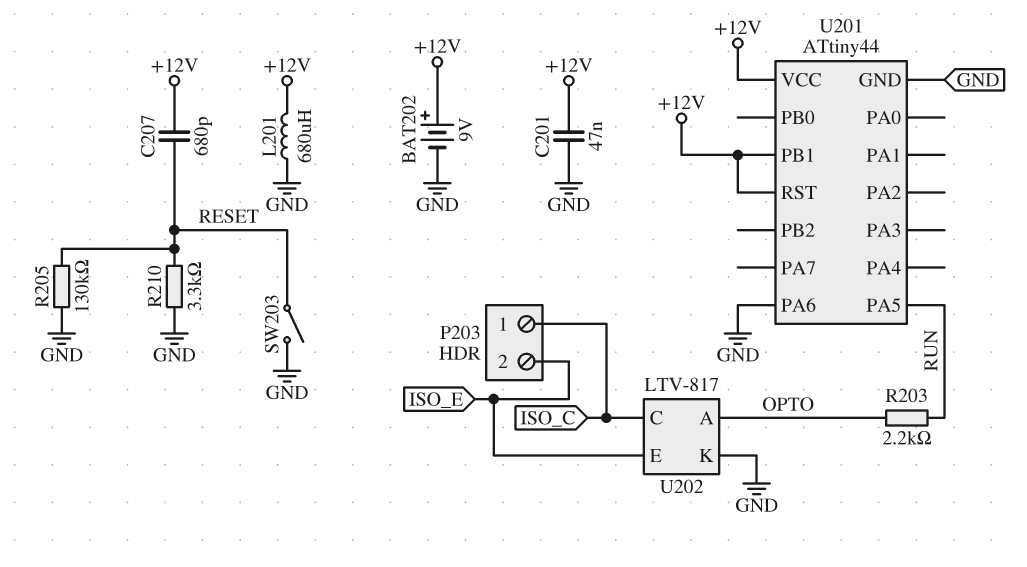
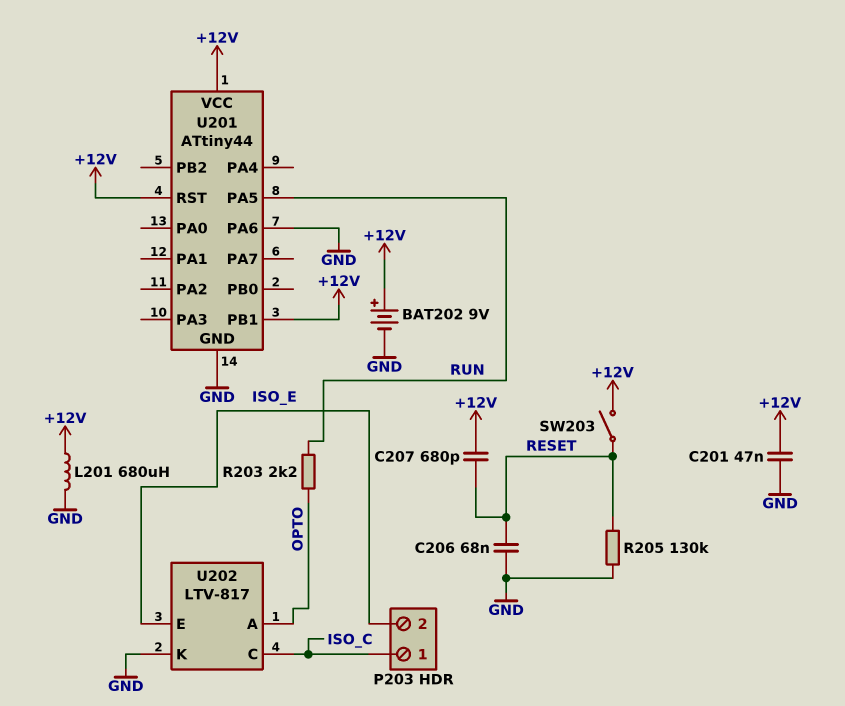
C206: none -> 68nF (GND, RESET)
R210: 3.3k (GND, RESET) -> none
SW203: switch (GND, RESET) -> switch (+12V, RESET)

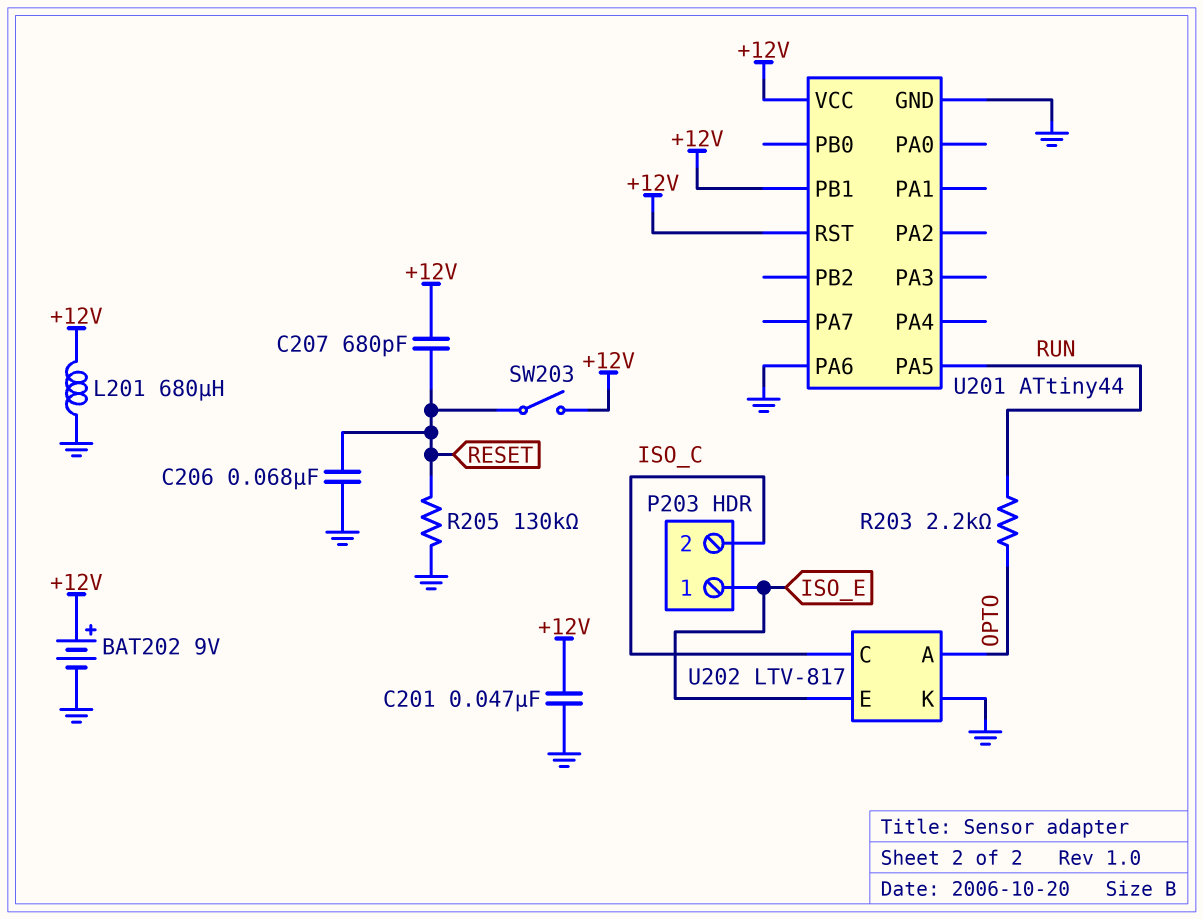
P203 pin 1: ISO_C -> ISO_E
P203 pin 2: ISO_E -> ISO_C

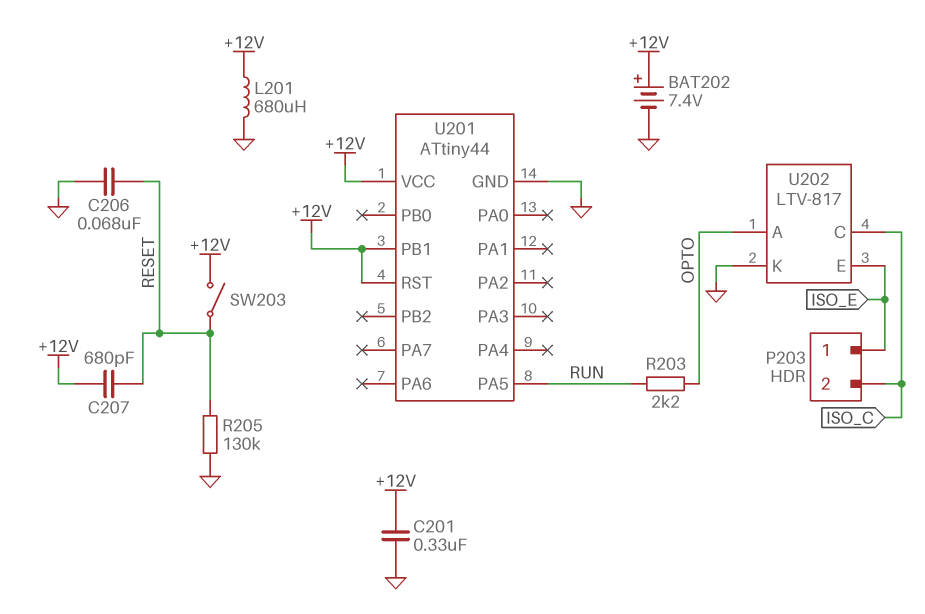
BAT202: 9V (plus +12V, minus GND) -> 7.4V (plus +12V, minus GND)
C201: 47nF (+12V, GND) -> 330nF (+12V, GND)
U201 pin PA6: GND -> none

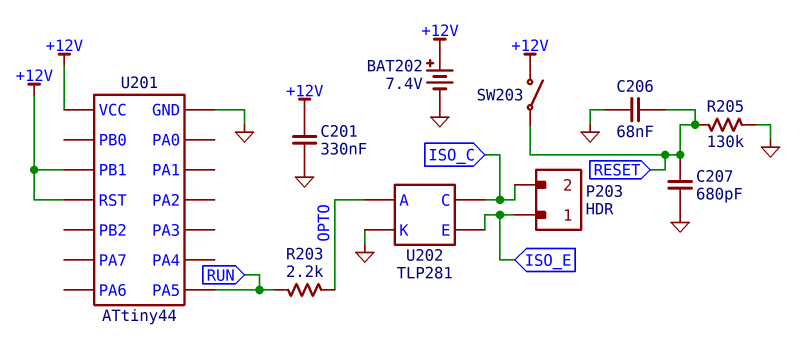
C207: 680pF (+12V, RESET) -> 680pF (GND, RESET)
L201: 680uH (+12V, GND) -> none
U202: LTV-817 -> TLP281

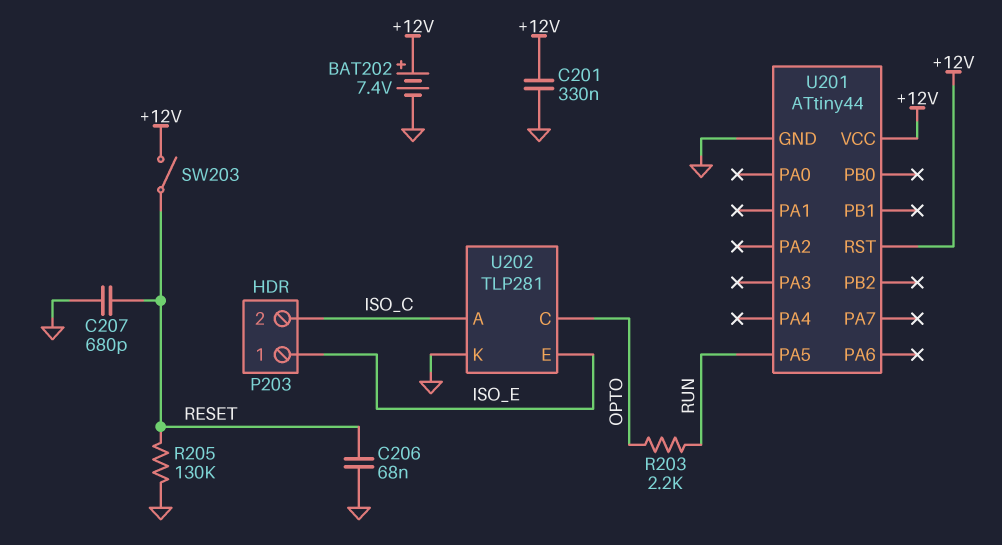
U201 pin PB1: +12V -> none
U202 pin A: OPTO -> ISO_C
U202 pin C: ISO_C -> OPTO

